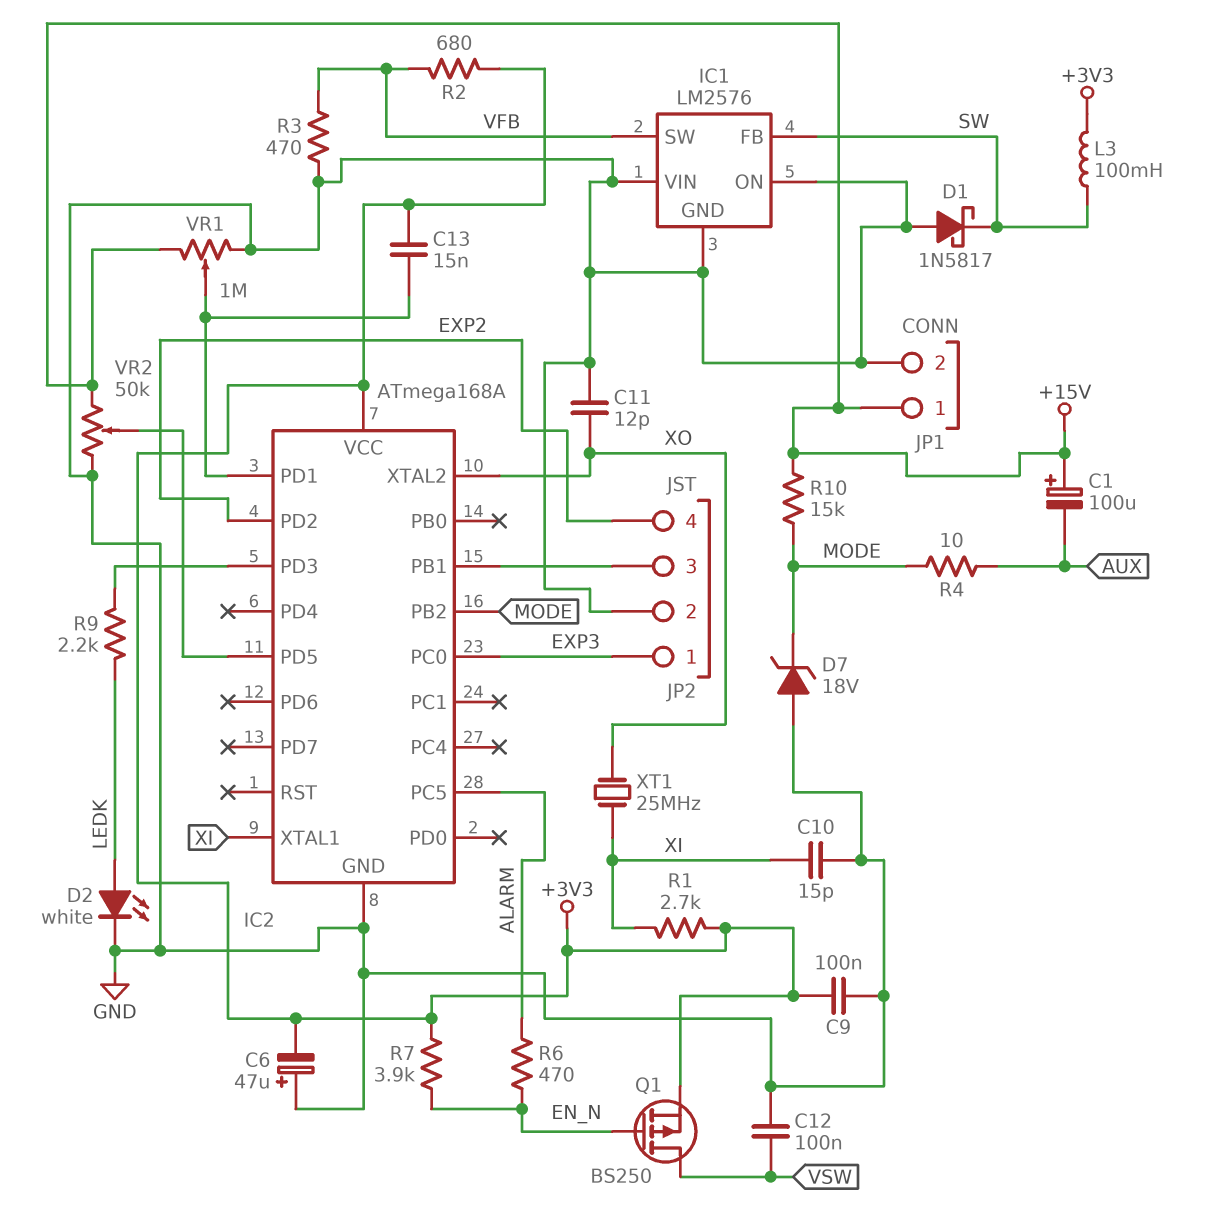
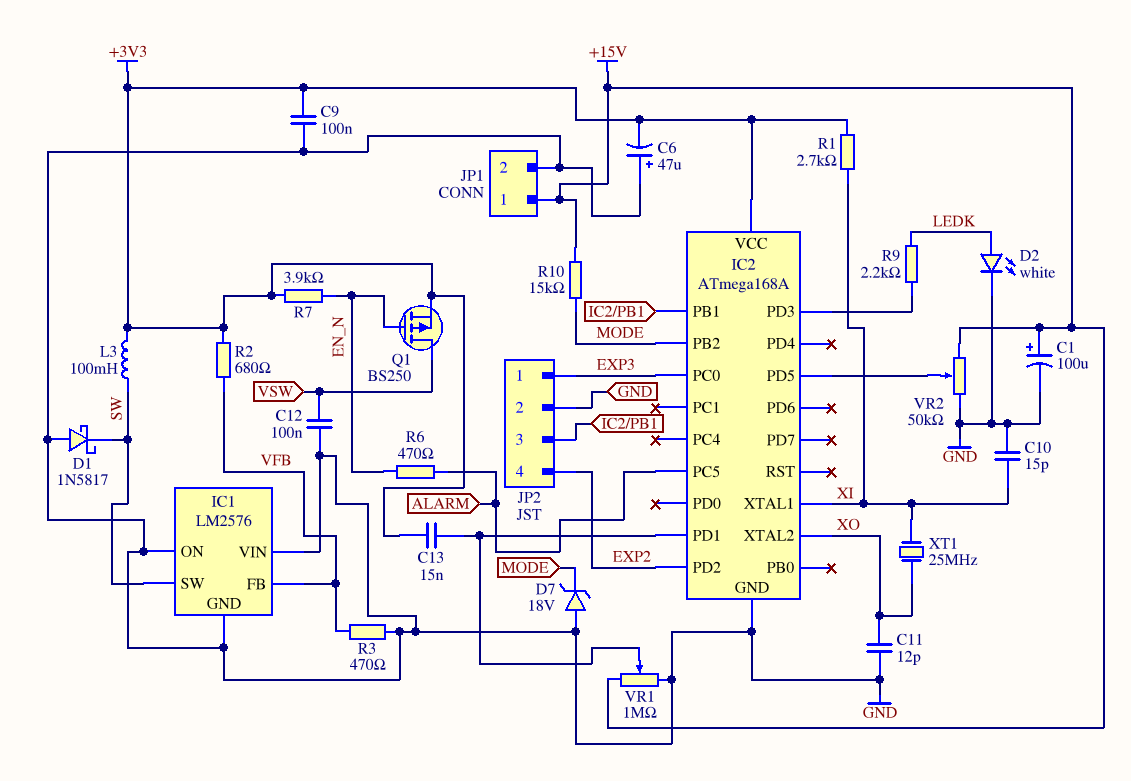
C1: 100uF (plus +15V, minus AUX) -> 100uF (plus +15V, minus GND)
IC1 pin FB: SW -> VFB
IC1 pin SW: VFB -> SW
R4: 10 (AUX, MODE) -> none

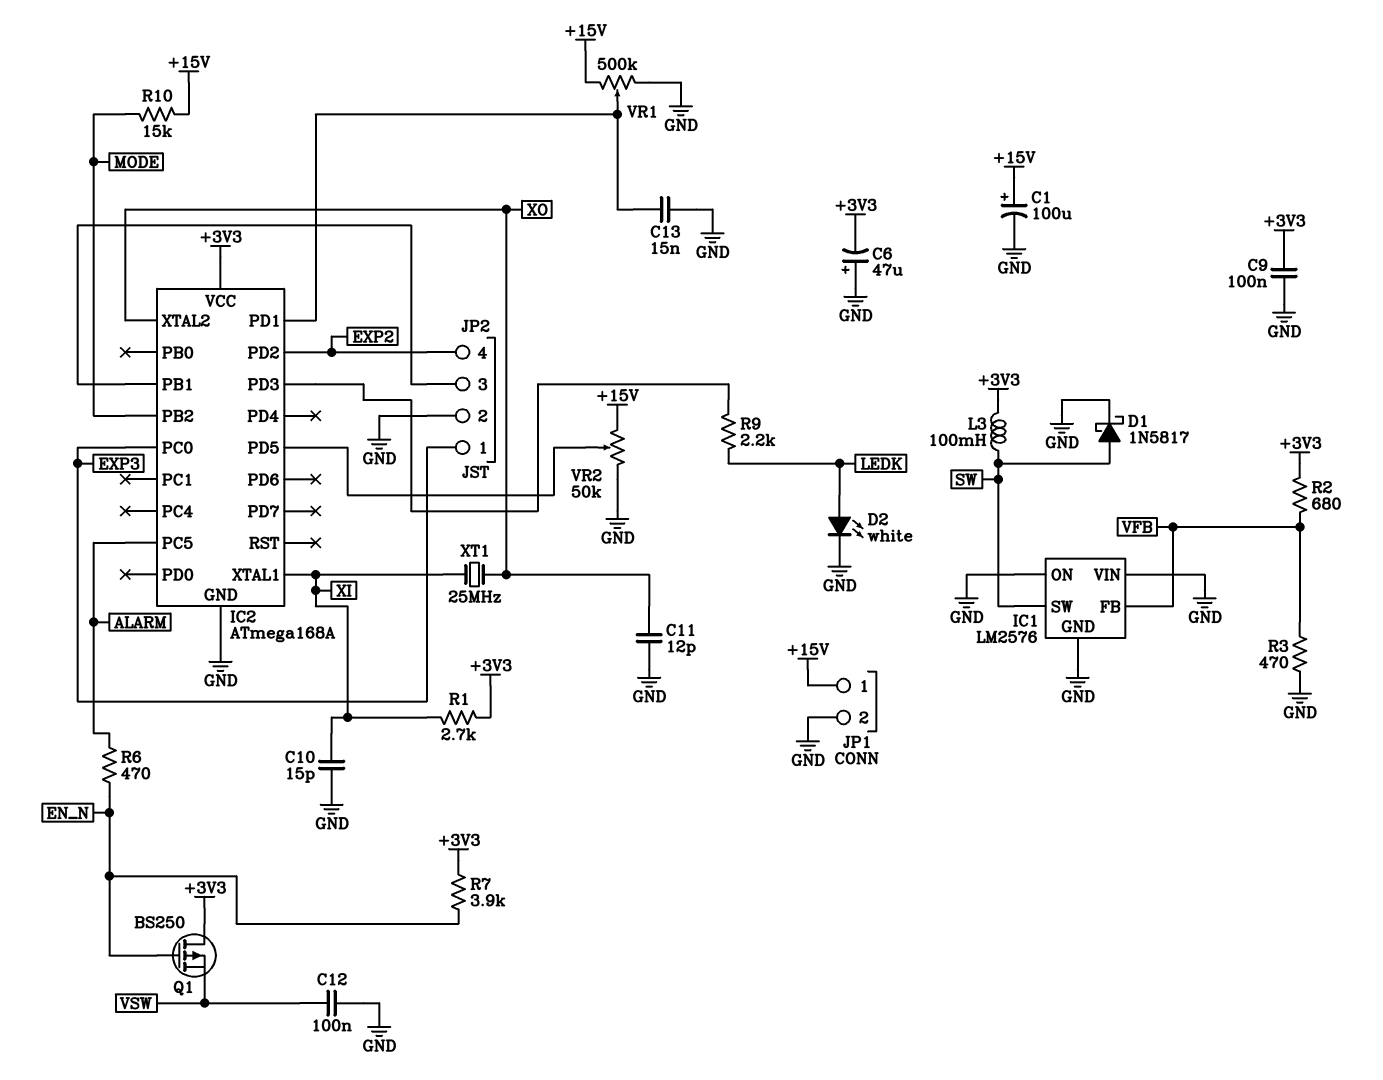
C13: 15nF (+3V3, IC2/PD1) -> 15nF (GND, IC2/PD1)
D1: schottky 1N5817 (A GND, K SW) -> schottky 1N5817 (A SW, K GND)
D7: zener 18V (A GND, K MODE) -> none
Q1: PMOS BS250 (G EN_N, D VSW, S +3V3) -> PMOS BS250 (G EN_N, D +3V3, S VSW)
VR1: 1M (+15V, GND, wiper IC2/PD1) -> 500k (+15V, GND, wiper IC2/PD1)

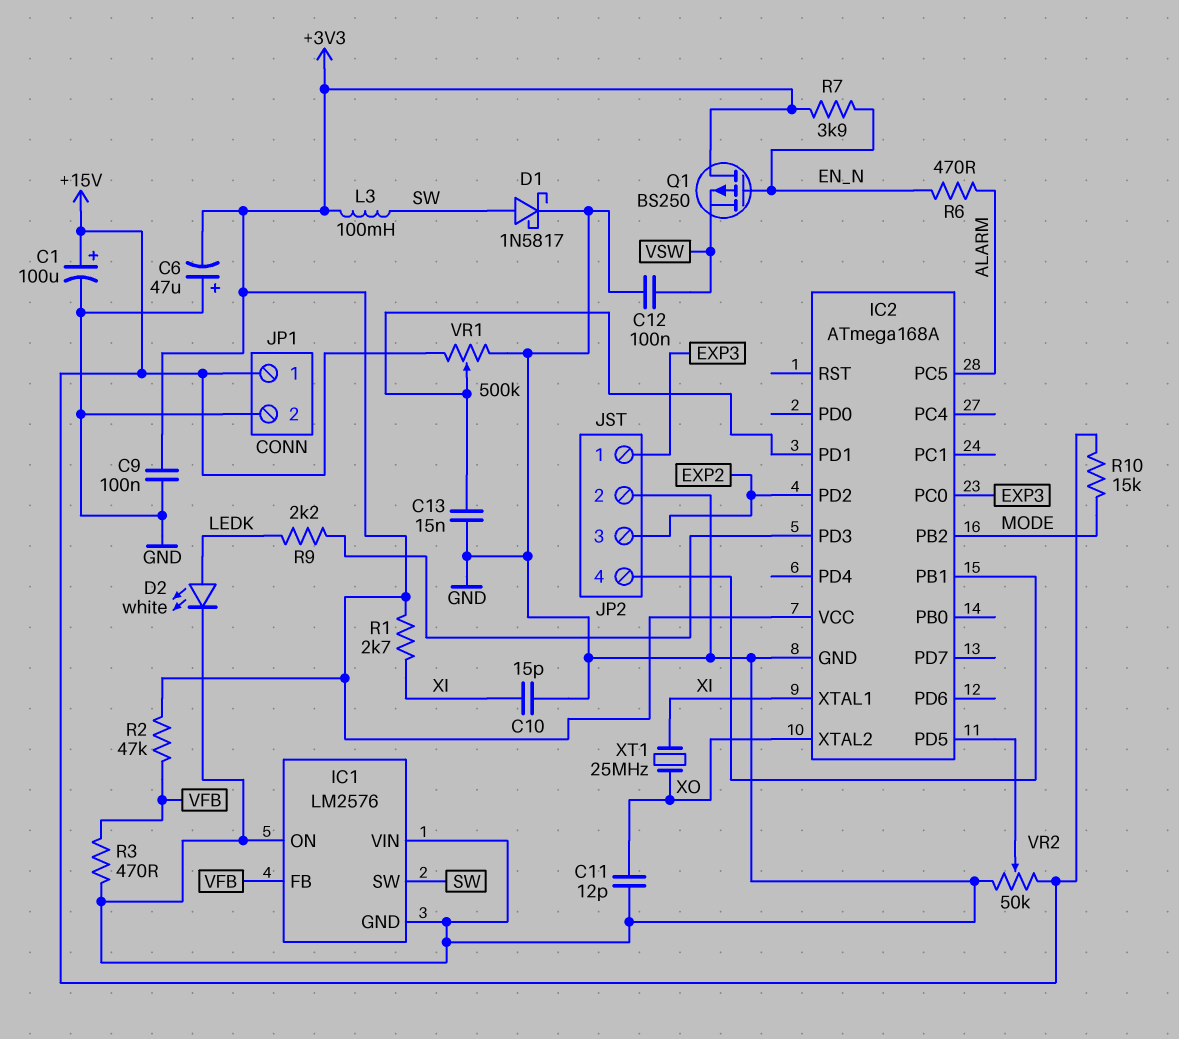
JP2 pin 3: IC2/PB1 -> EXP2
JP2 pin 4: EXP2 -> IC2/PB1
R2: 680 (+3V3, VFB) -> 47k (+3V3, VFB)

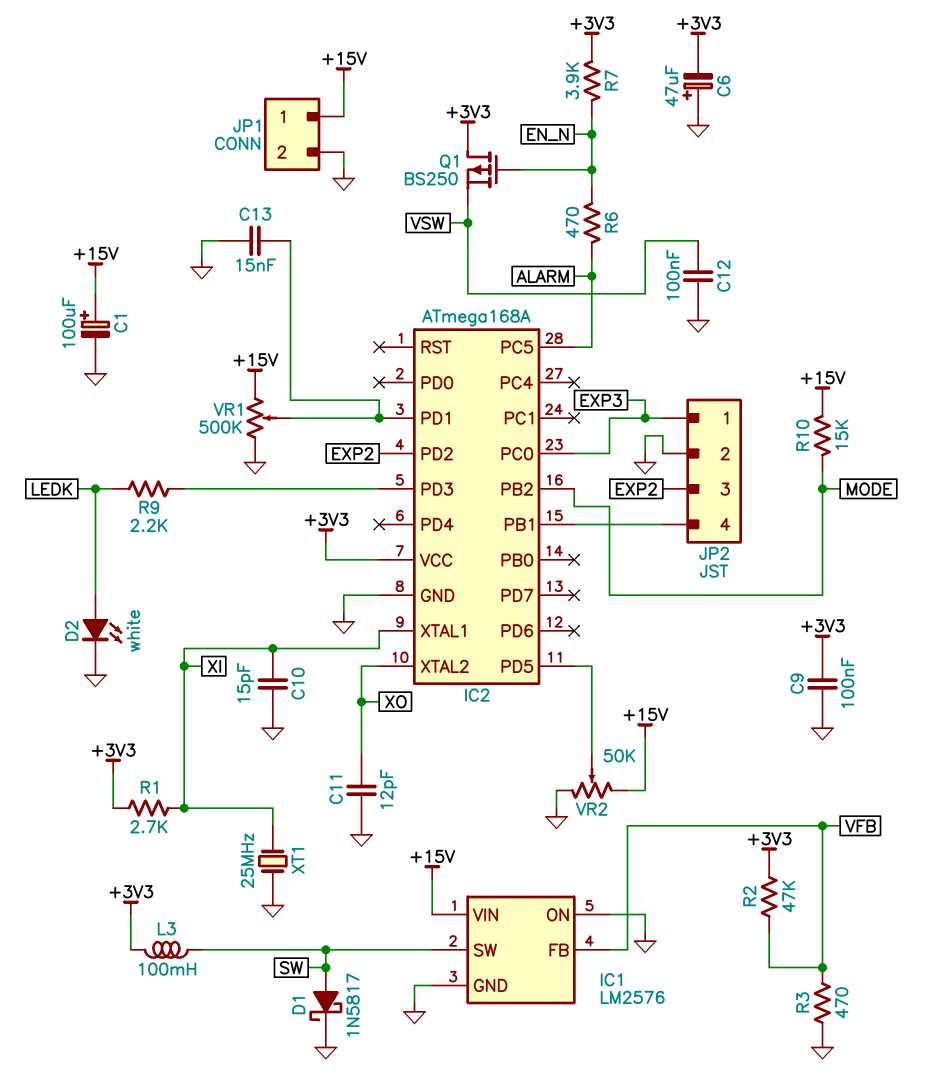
IC1 pin VIN: GND -> +15V
XT1: 25MHz (XI, XO) -> 25MHz (GND, XI)

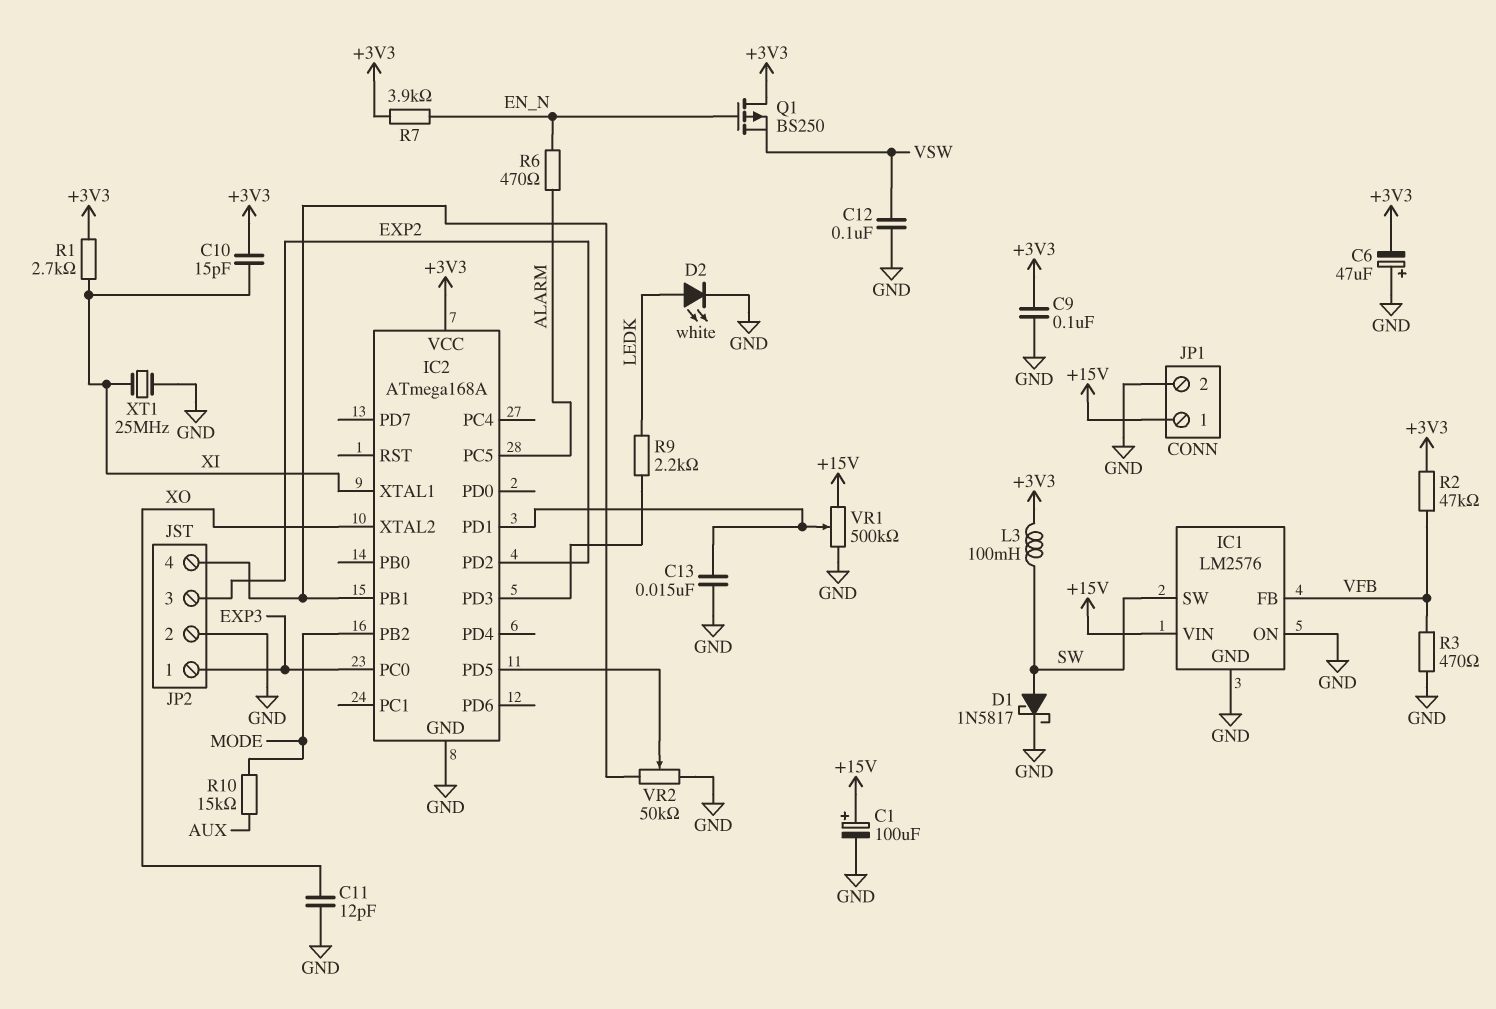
C10: 15pF (GND, XI) -> 15pF (+3V3, XI)
R10: 15k (+15V, MODE) -> 15k (AUX, MODE)
VR2: 50k (+15V, GND, wiper IC2/PD5) -> 50k (GND, IC2/PB1, wiper IC2/PD5)

